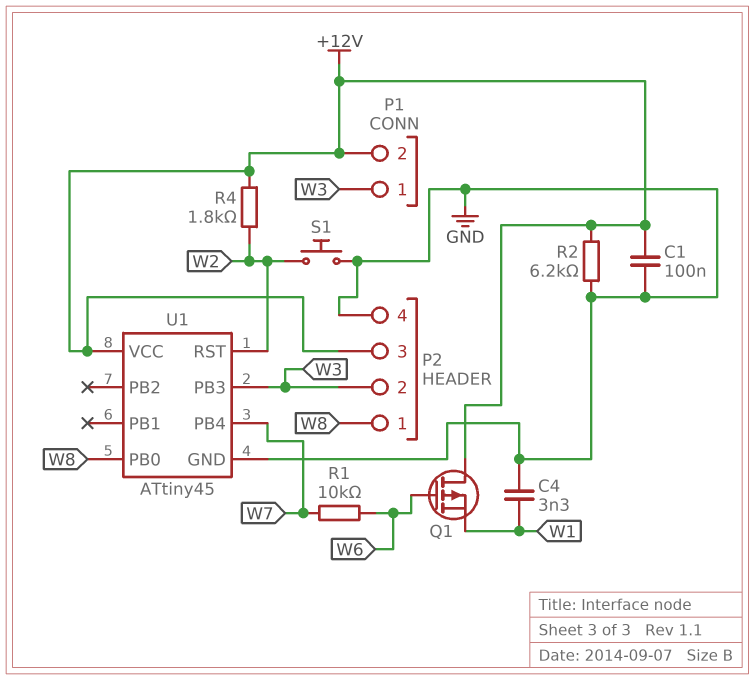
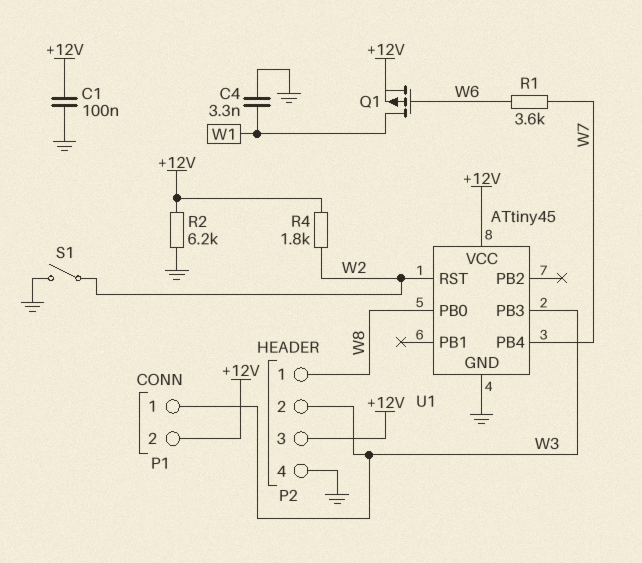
Q1: PMOS (G W6, D +12V, S W1) -> PMOS (G W6, D W1, S +12V)
R1: 10k (W6, W7) -> 3.6k (W6, W7)
S1: button (GND, W2) -> switch (GND, W2)

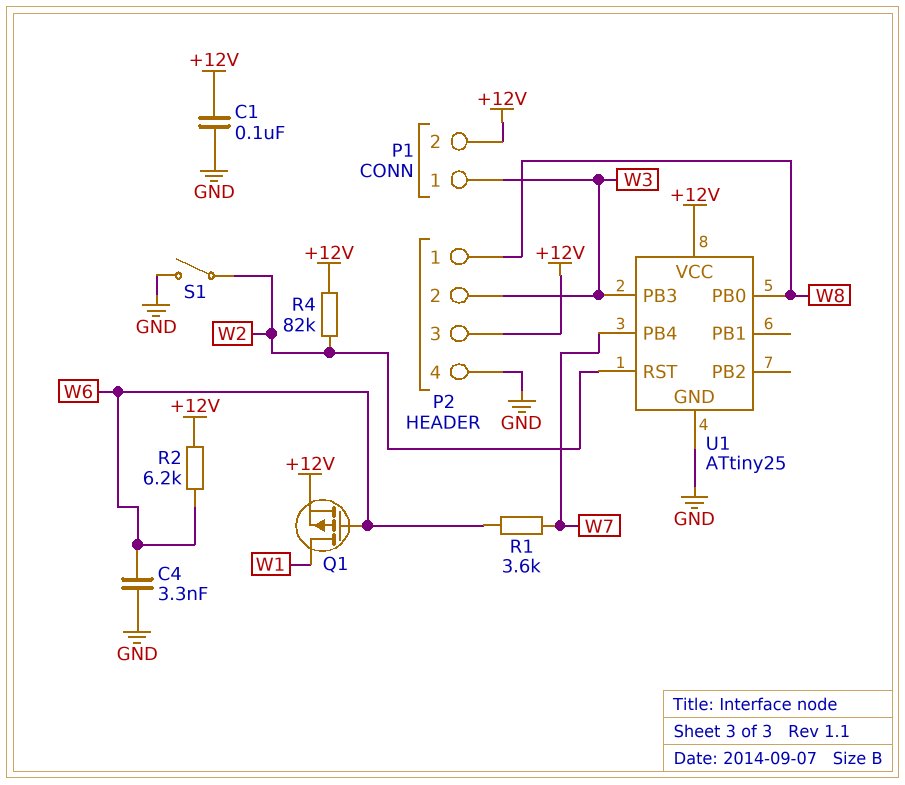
C4: 3.3nF (GND, W1) -> 3.3nF (GND, W6)
R2: 6.2k (+12V, GND) -> 6.2k (+12V, W6)
R4: 1.8k (+12V, W2) -> 82k (+12V, W2)
U1: ATtiny45 -> ATtiny25

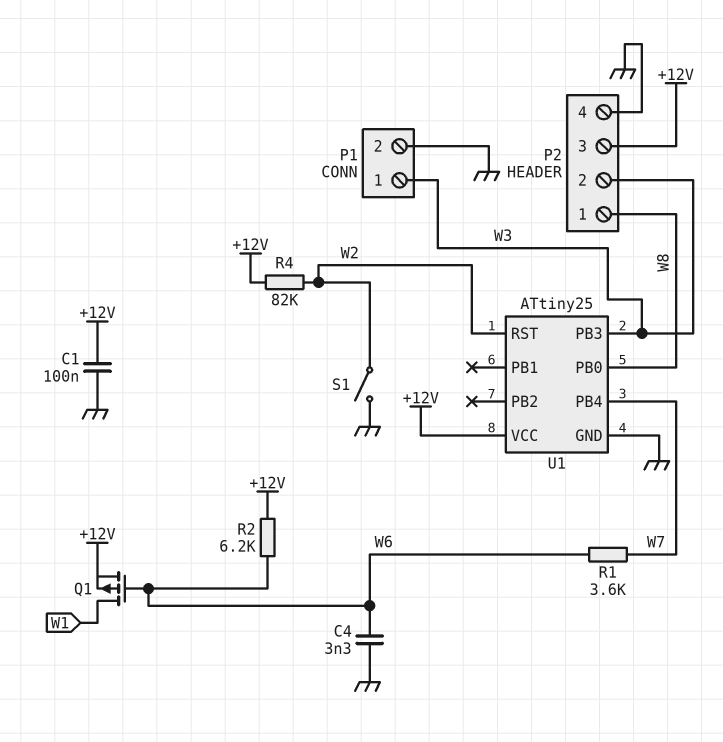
P1 pin 2: +12V -> GND

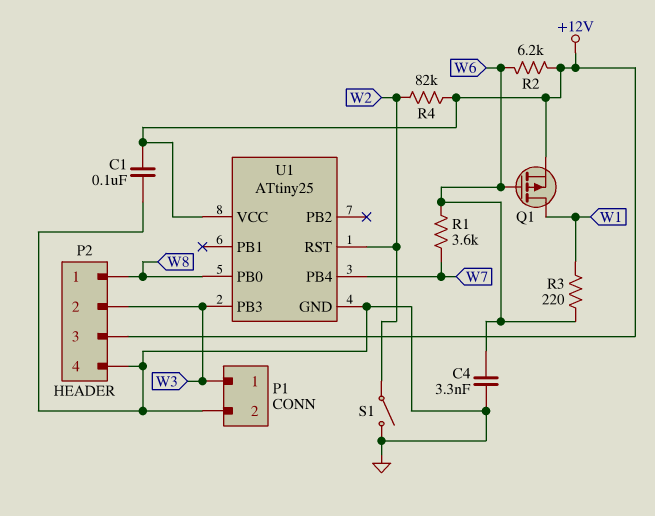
R3: none -> 220 (W1, W6)

